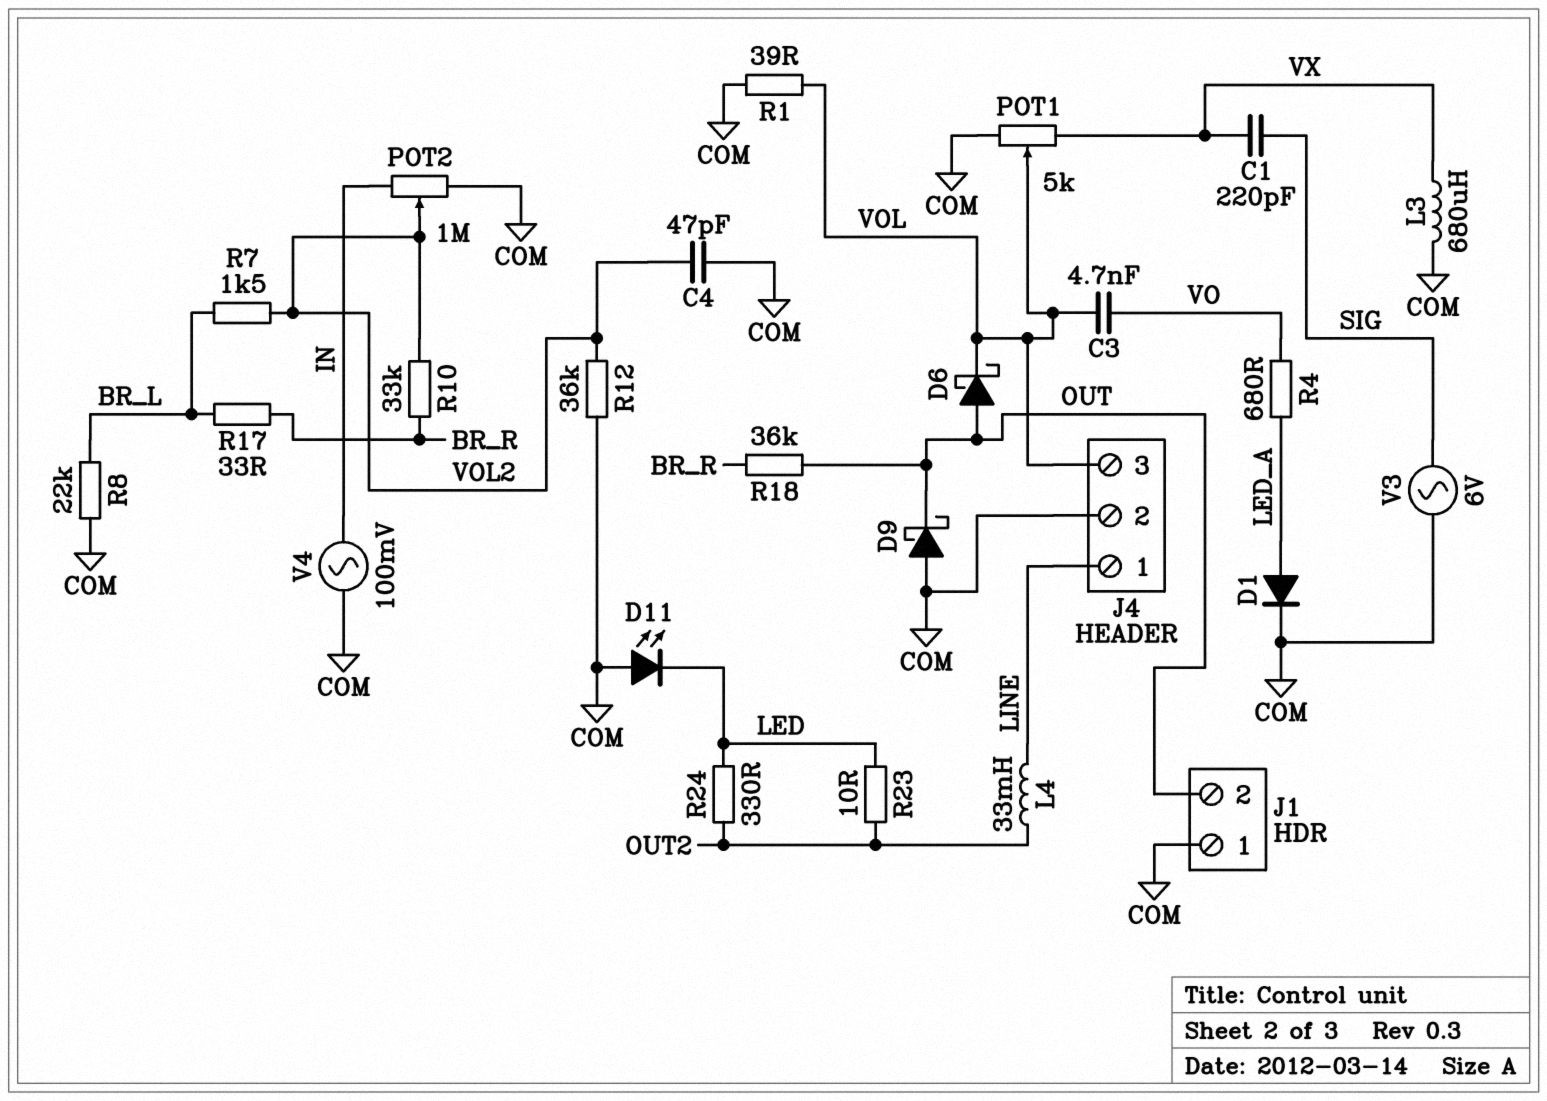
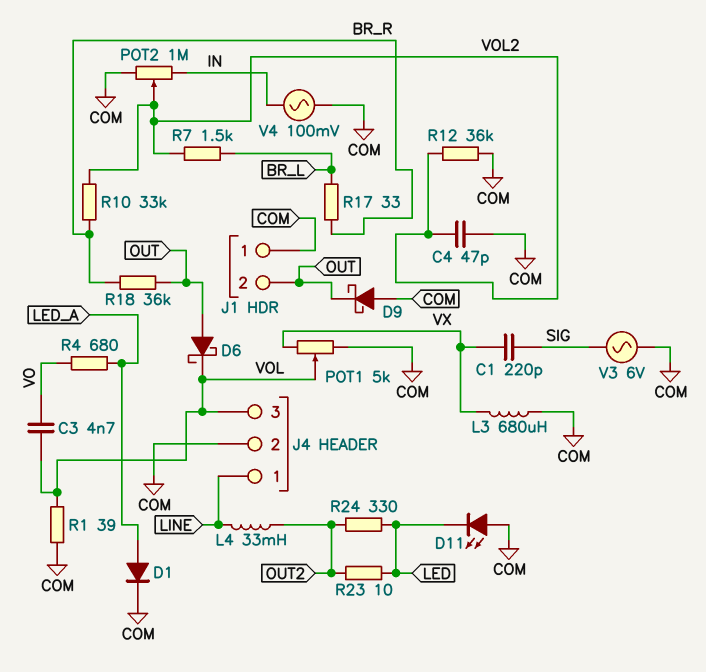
R8: 22k (BR_L, COM) -> none

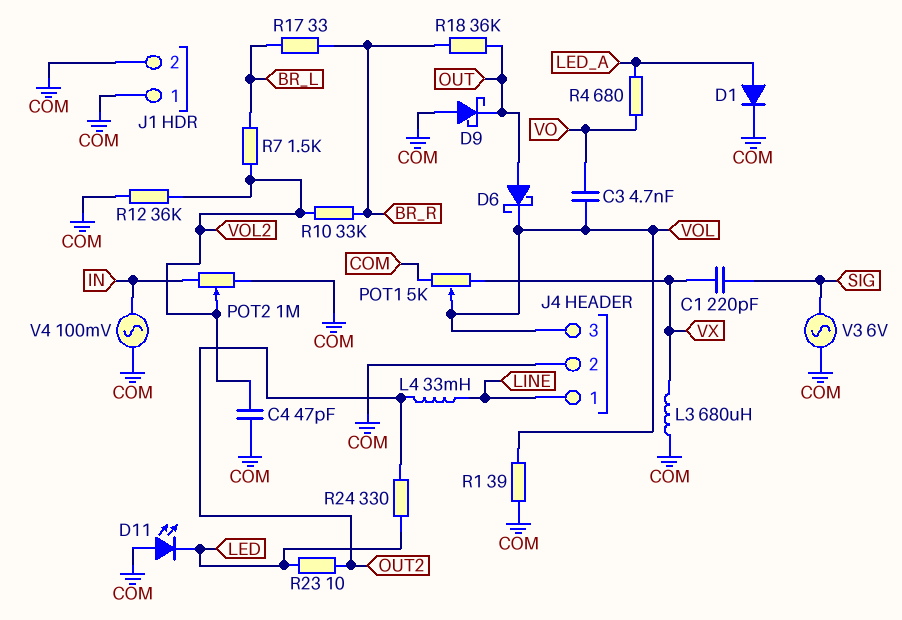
J1 pin 2: OUT -> COM

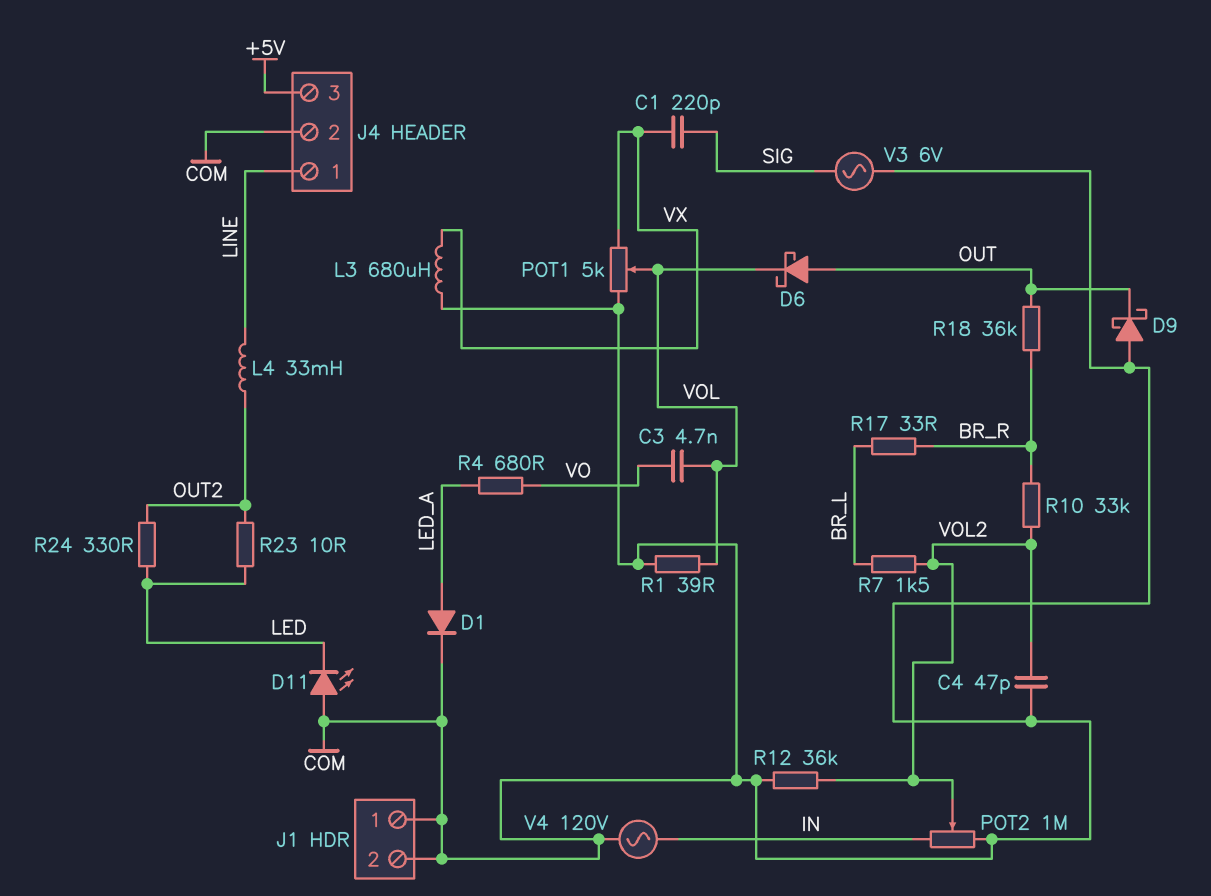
J4 pin 3: VOL -> +5V
V4: AC 100mV (COM, IN) -> AC 120V (COM, IN)

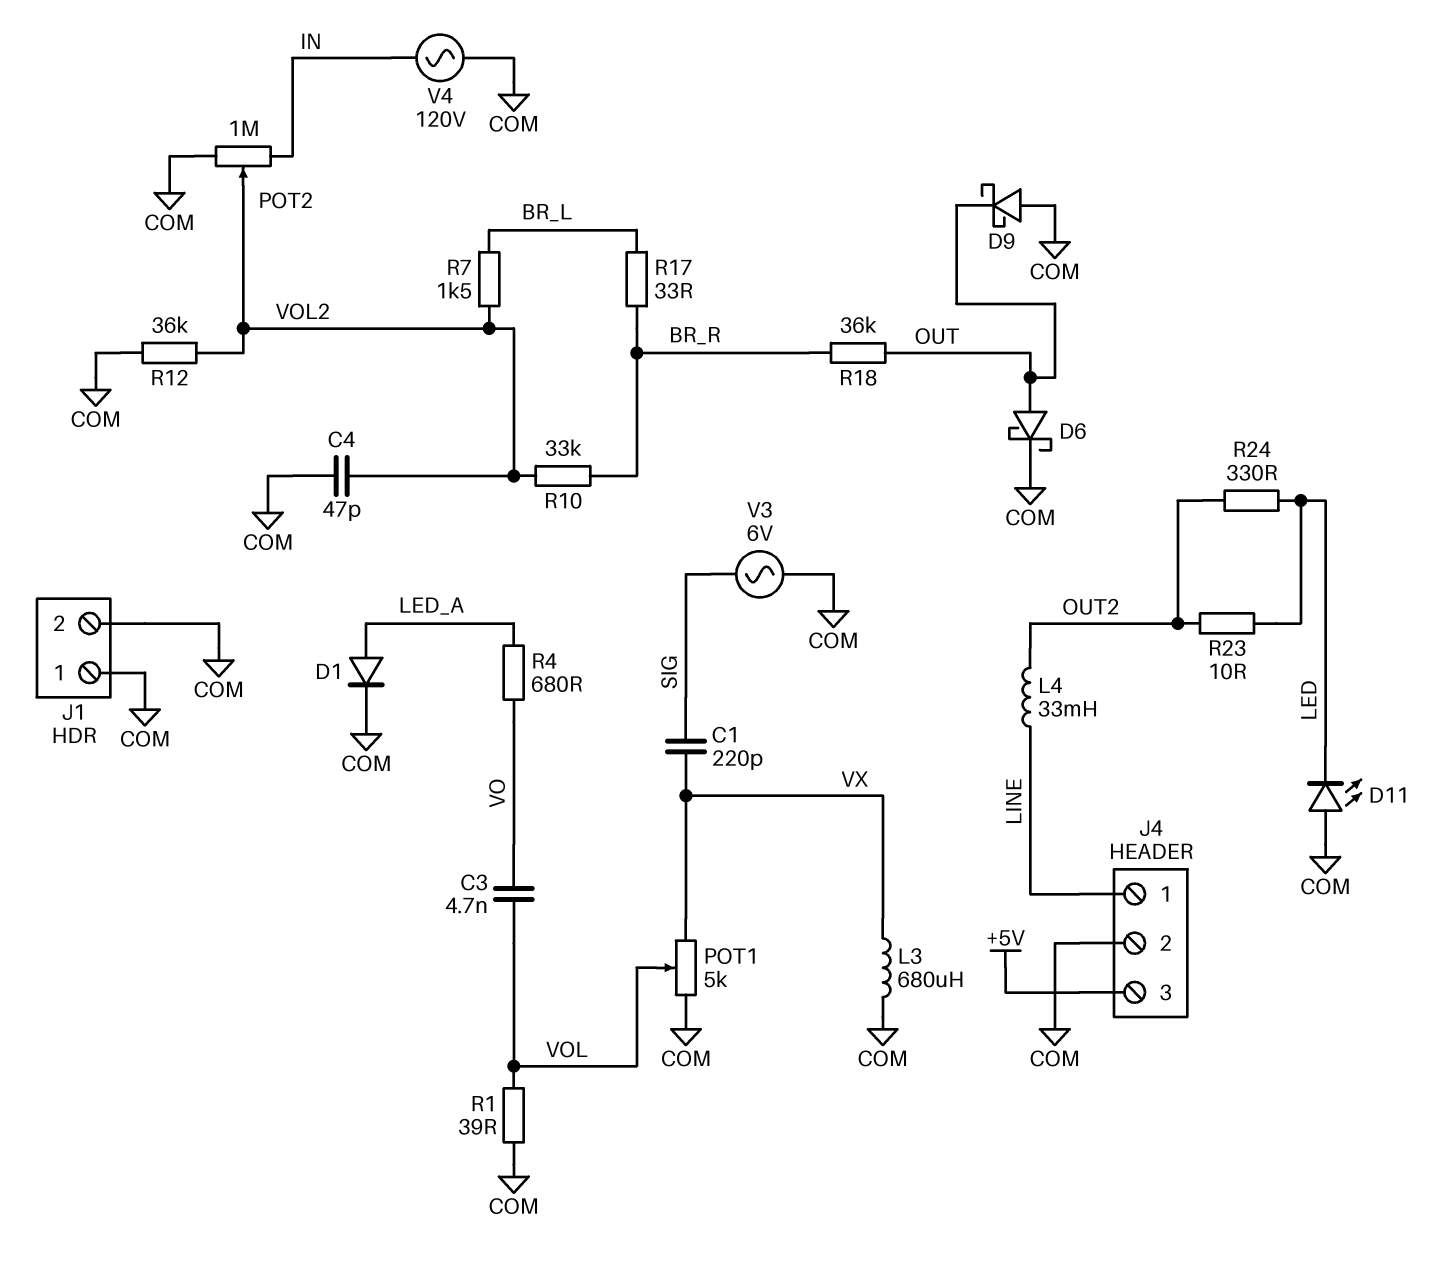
D6: schottky (A OUT, K VOL) -> schottky (A OUT, K COM)

